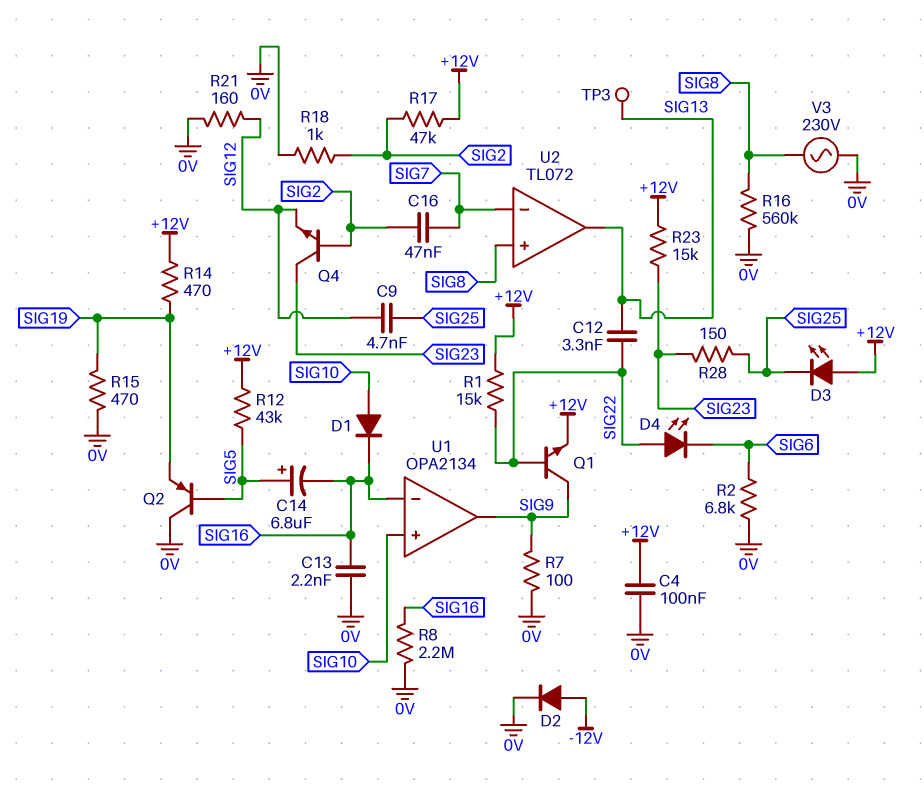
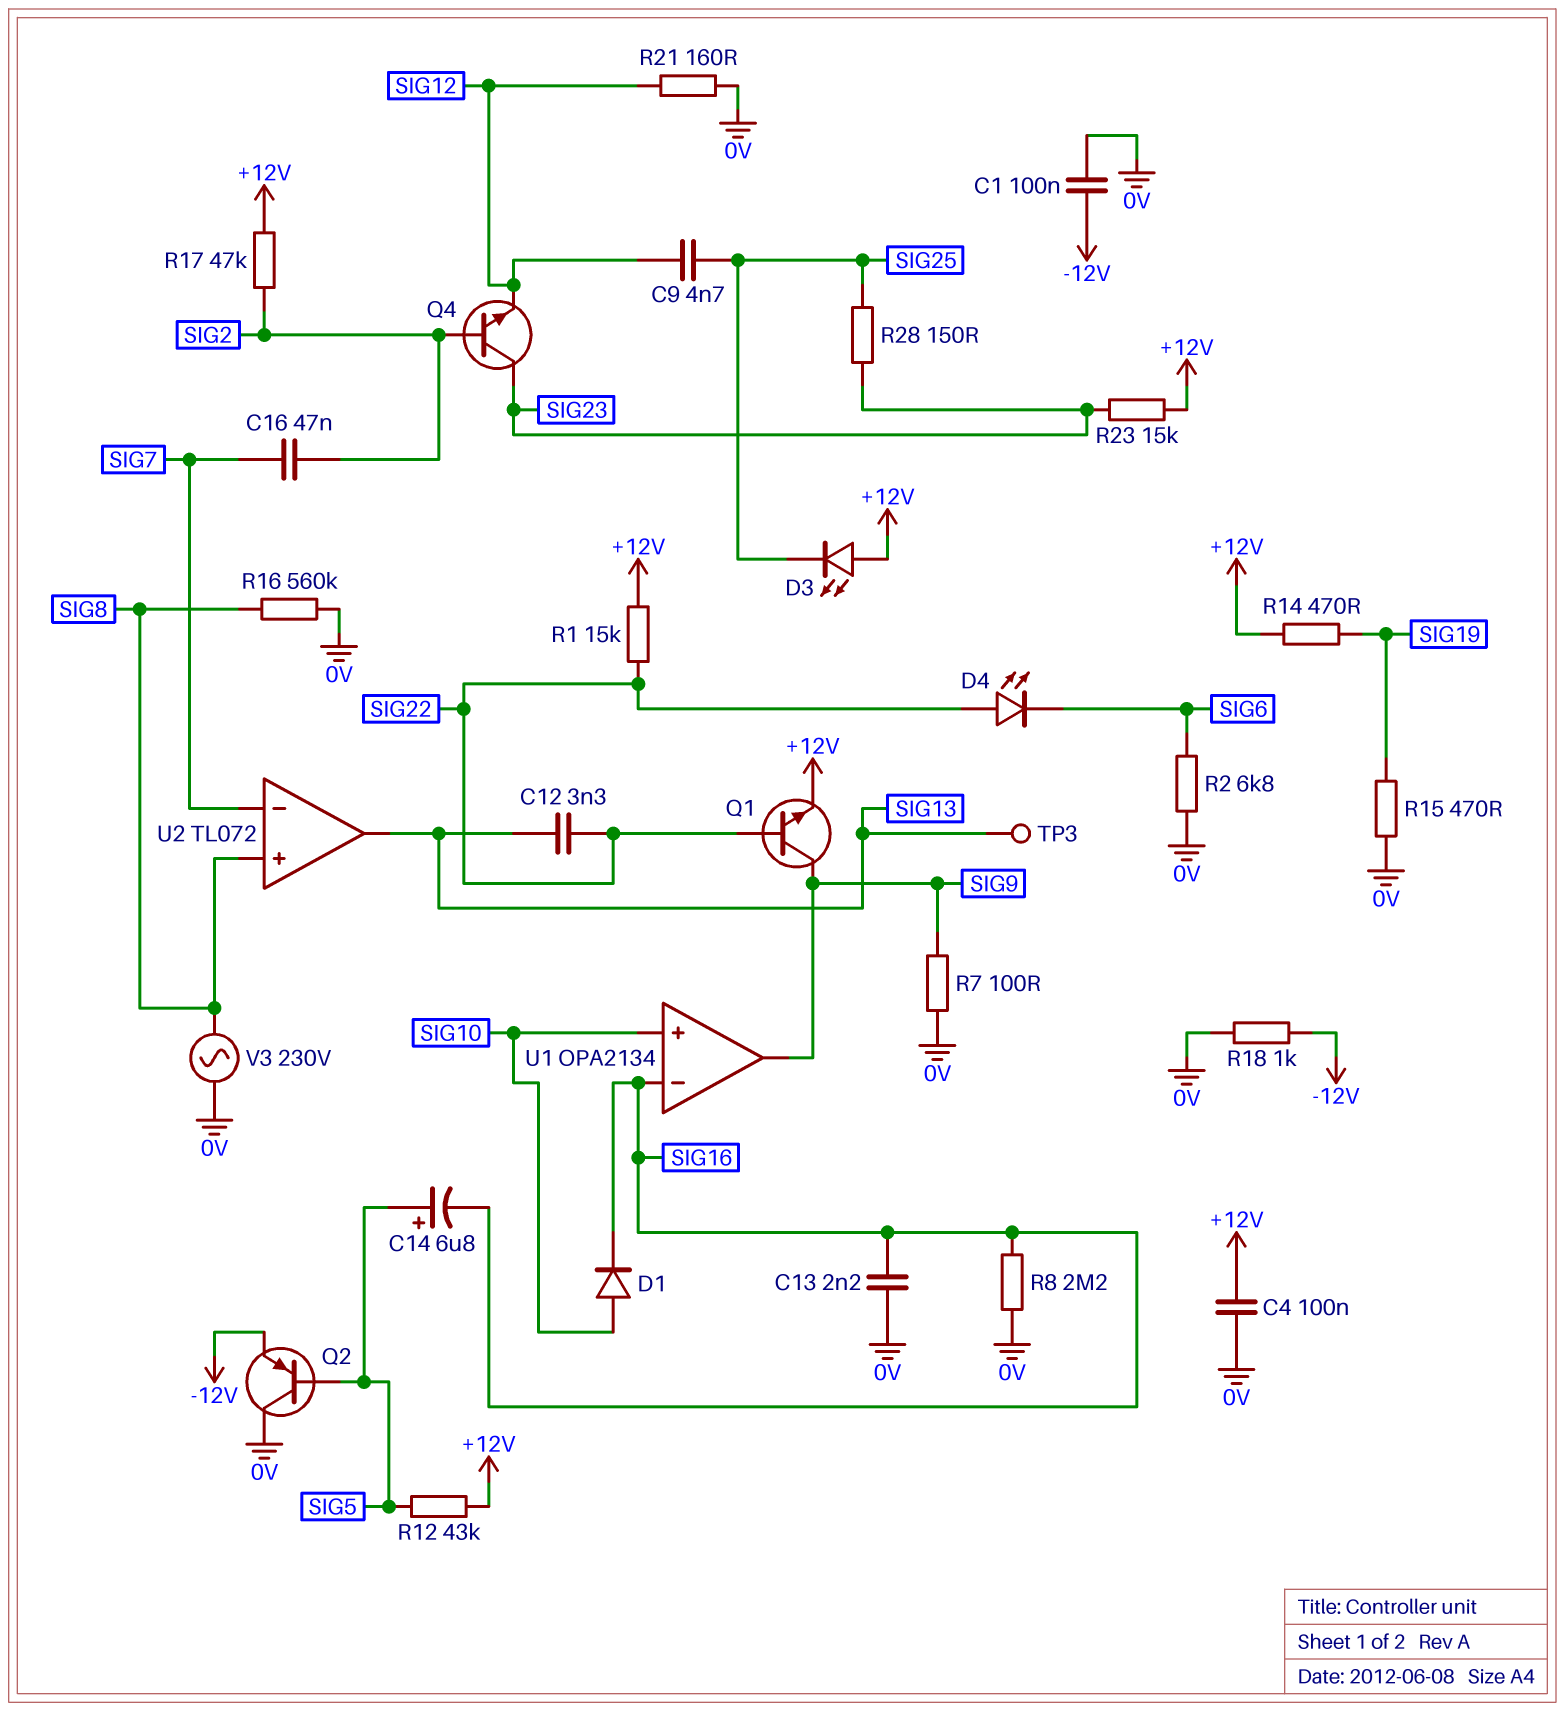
C1: none -> 100nF (-12V, 0V)
D2: diode (A -12V, K 0V) -> none
Q2: PNP (B SIG5, C 0V, E SIG19) -> PNP (B SIG5, C 0V, E -12V)
R18: 1k (0V, SIG2) -> 1k (-12V, 0V)

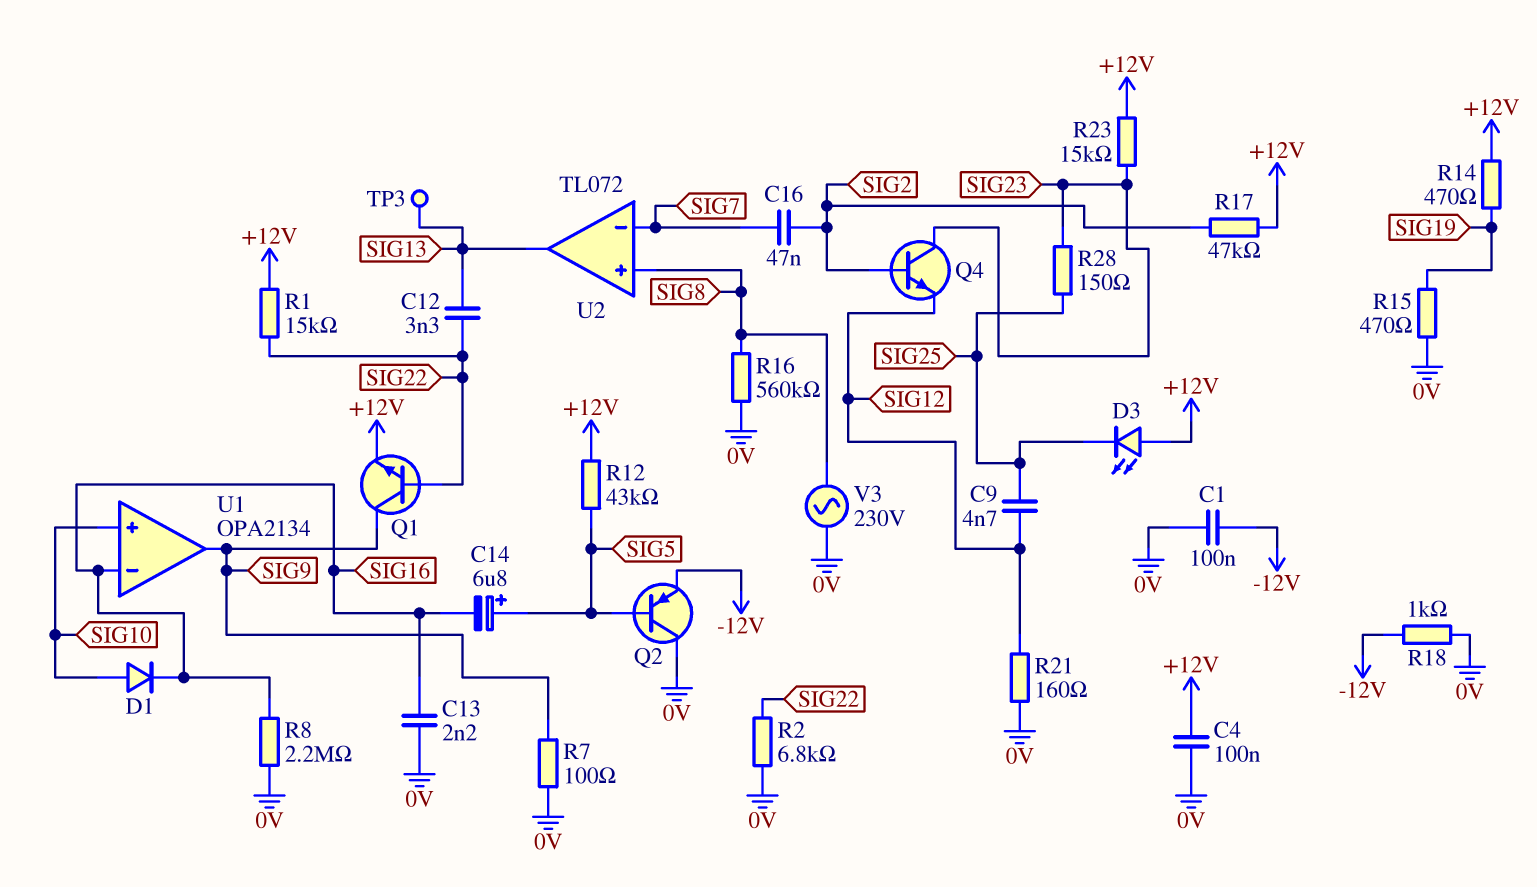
D4: LED (A SIG22, K SIG6) -> none
R2: 6.8k (0V, SIG6) -> 6.8k (0V, SIG22)

